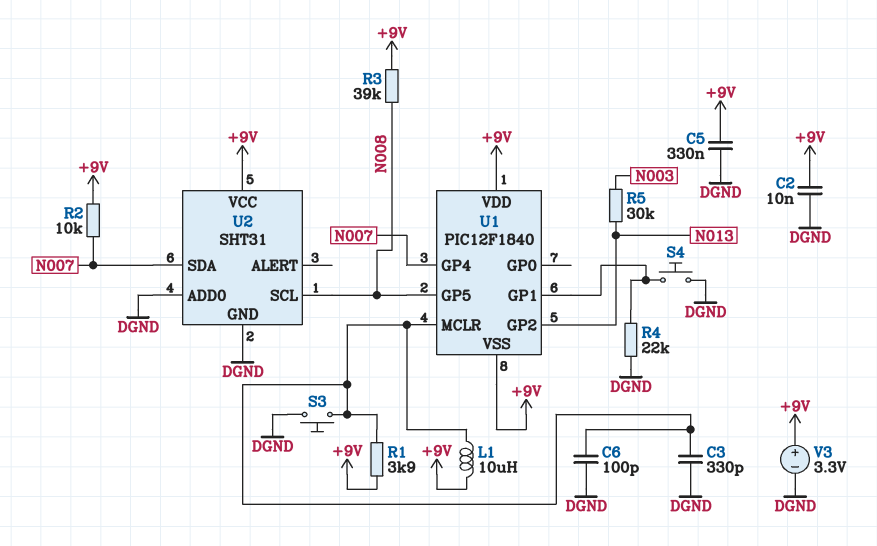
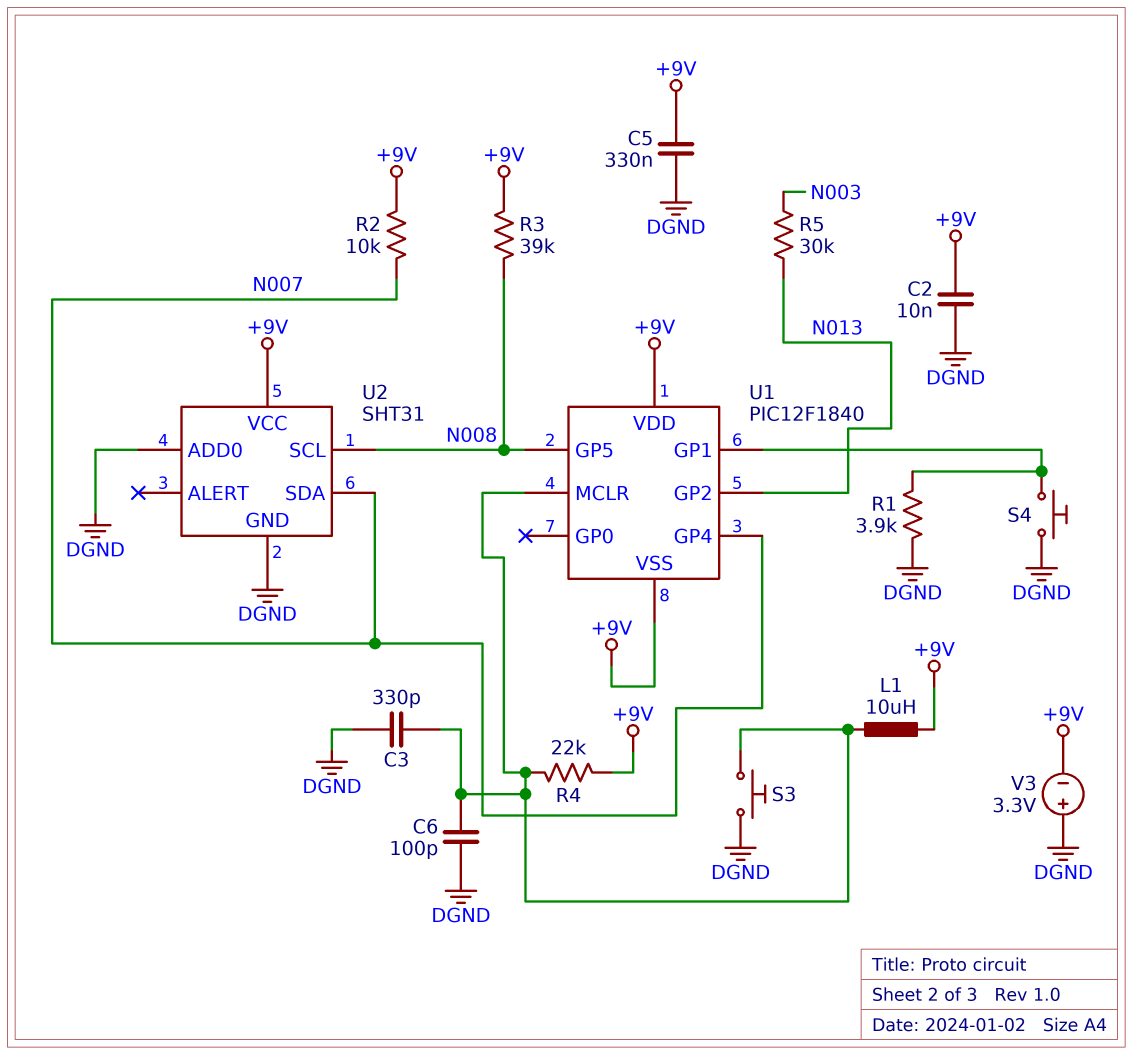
R1: 3.9k (+9V, U1/MCLR) -> 3.9k (DGND, U1/GP1)
R4: 22k (DGND, U1/GP1) -> 22k (+9V, U1/MCLR)
V3: 3.3V (plus +9V, minus DGND) -> 3.3V (plus DGND, minus +9V)

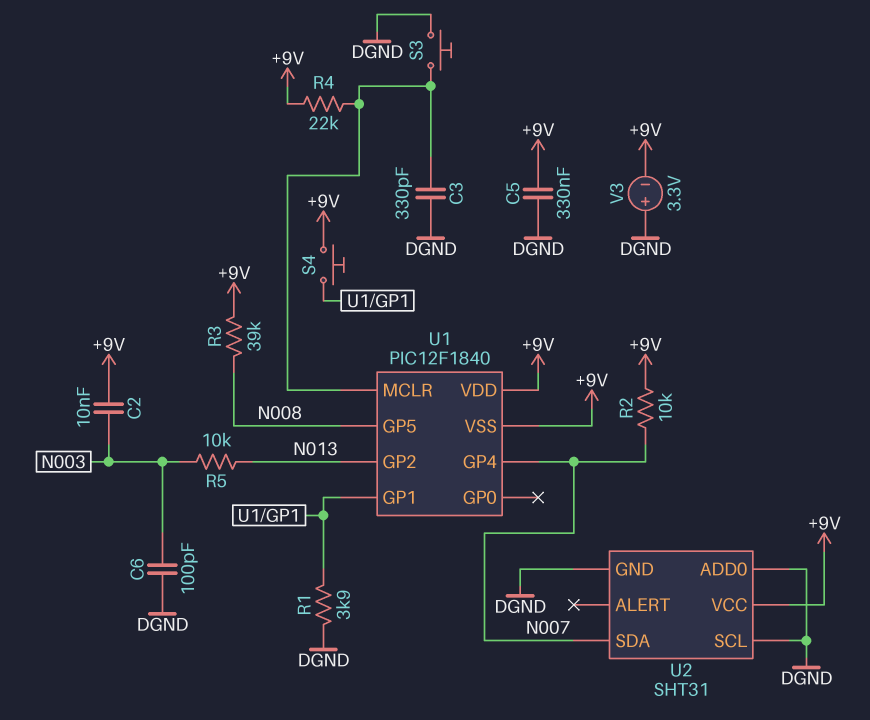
C2: 10nF (+9V, DGND) -> 10nF (+9V, N003)
C6: 100pF (DGND, U1/MCLR) -> 100pF (DGND, N003)
L1: 10uH (+9V, U1/MCLR) -> none
R5: 30k (N003, N013) -> 10k (N003, N013)
S4: button (DGND, U1/GP1) -> button (+9V, U1/GP1)
U2 pin SCL: N008 -> DGND

